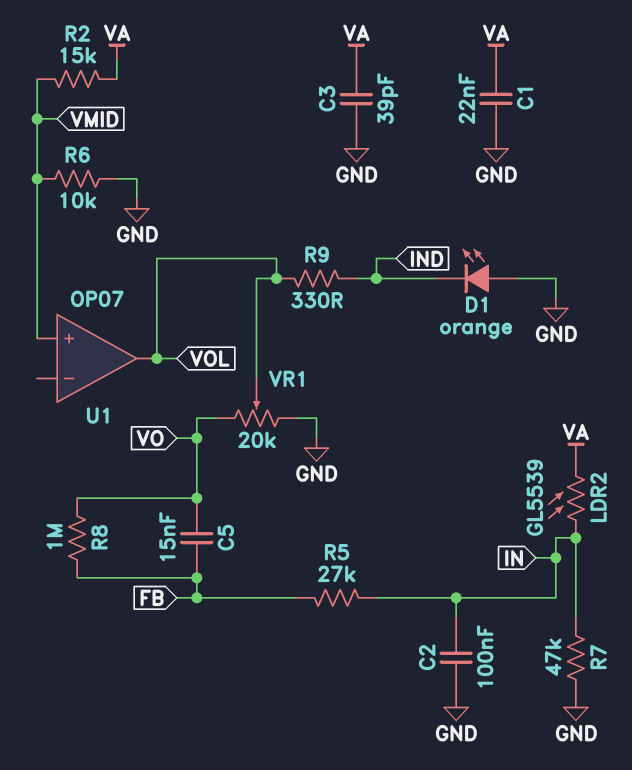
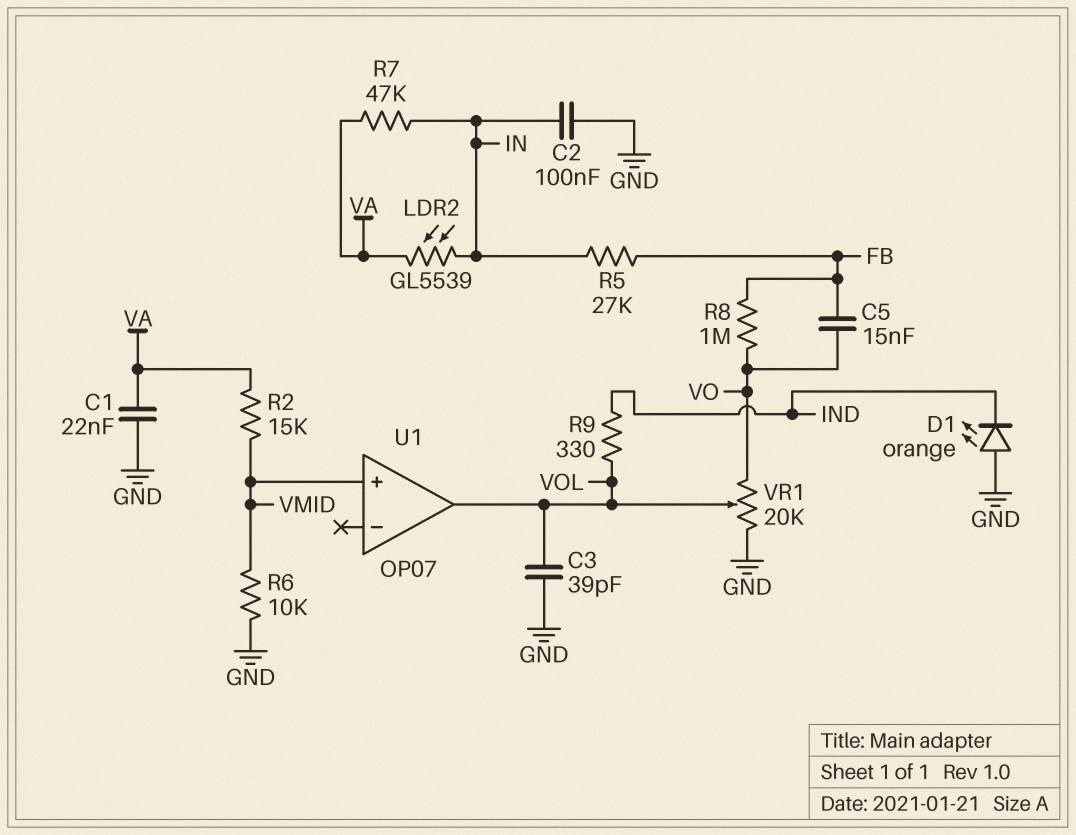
C3: 39pF (GND, VA) -> 39pF (GND, VOL)
R7: 47k (GND, IN) -> 47k (IN, VA)

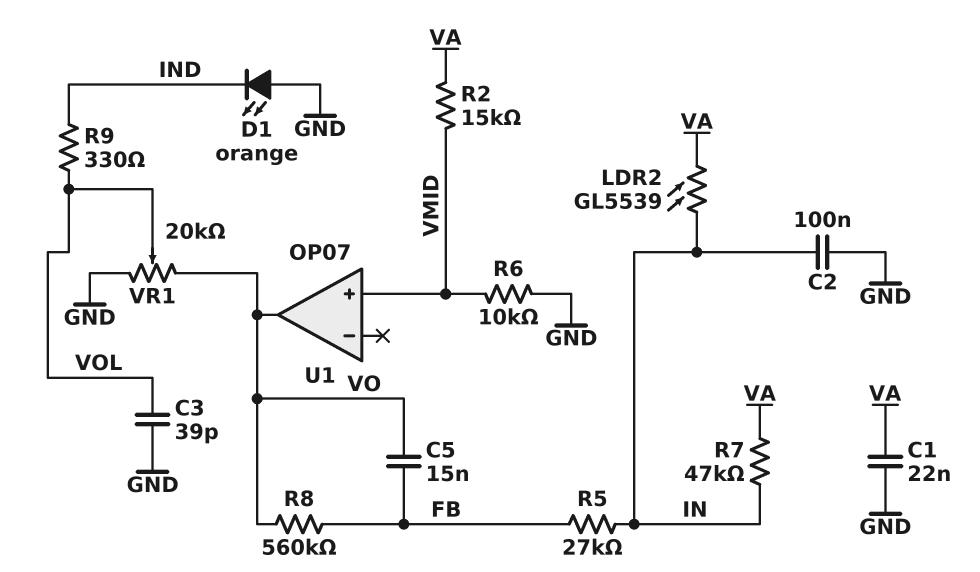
R8: 1M (FB, VO) -> 560k (FB, VO)
U1 pin out: VOL -> VO

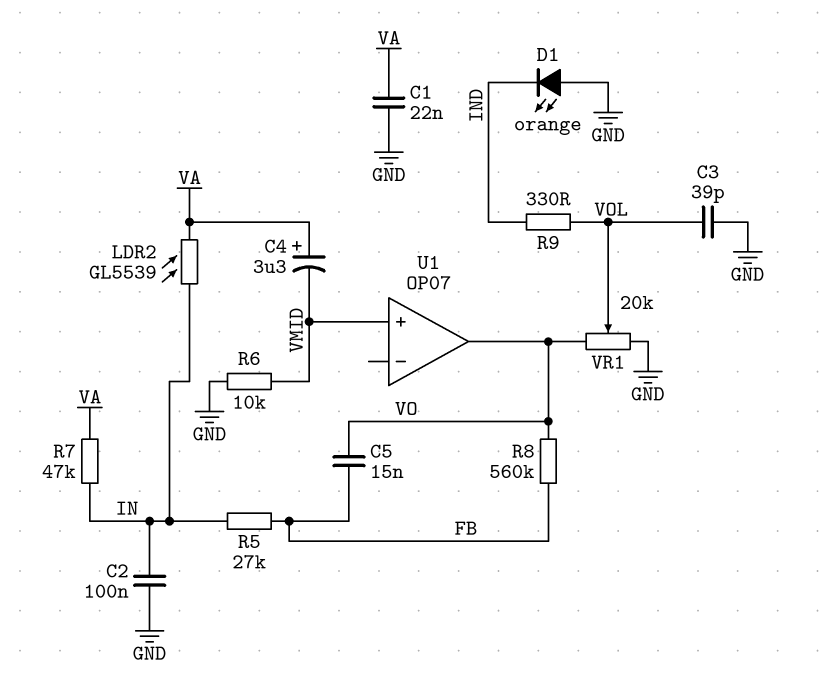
C4: none -> 3.3uF (plus VA, minus VMID)
R2: 15k (VA, VMID) -> none

